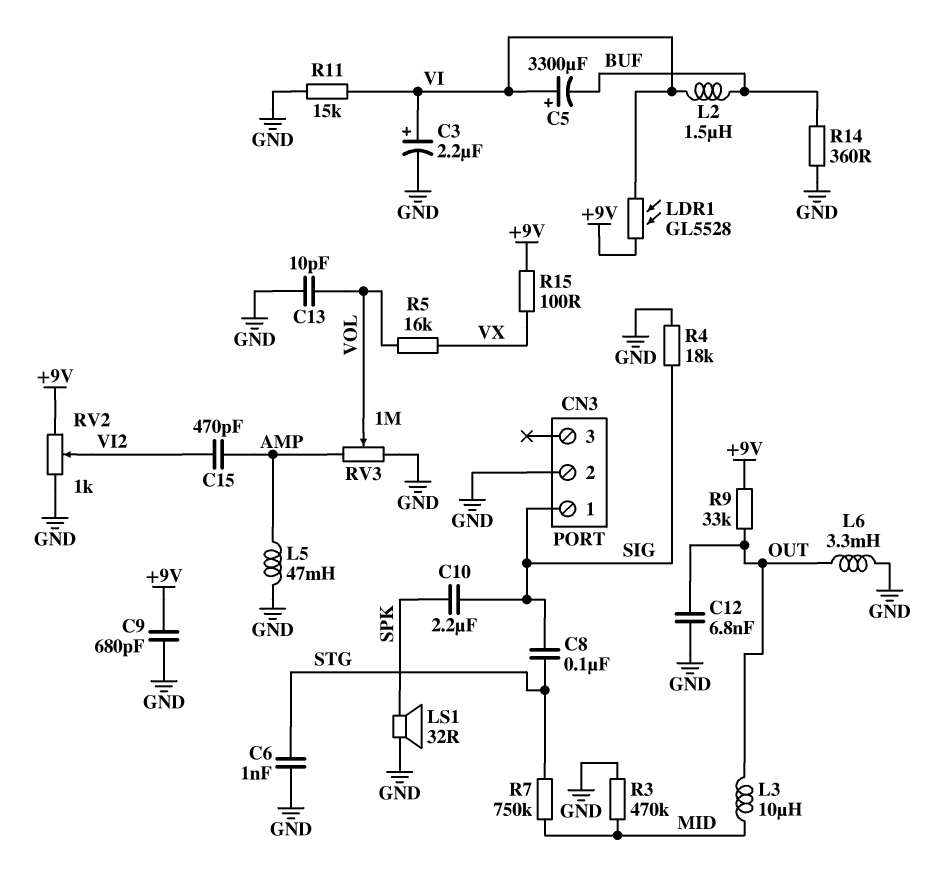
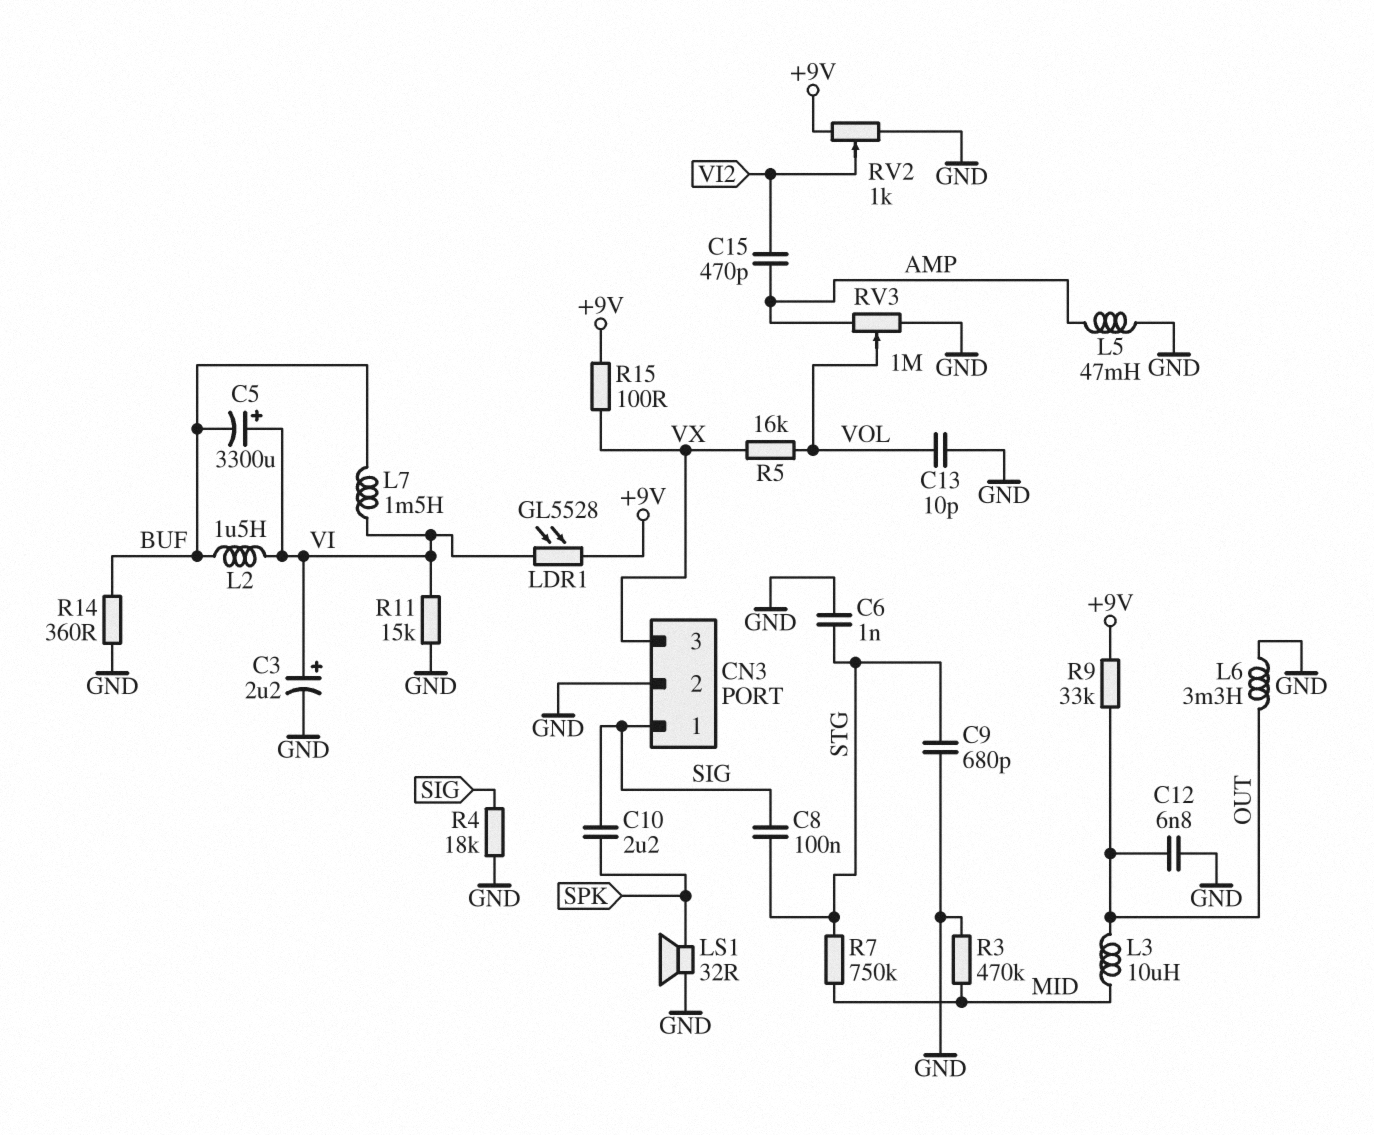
C9: 680pF (+9V, GND) -> 680pF (GND, STG)
CN3 pin 3: none -> VX
L7: none -> 1.5mH (BUF, VI)

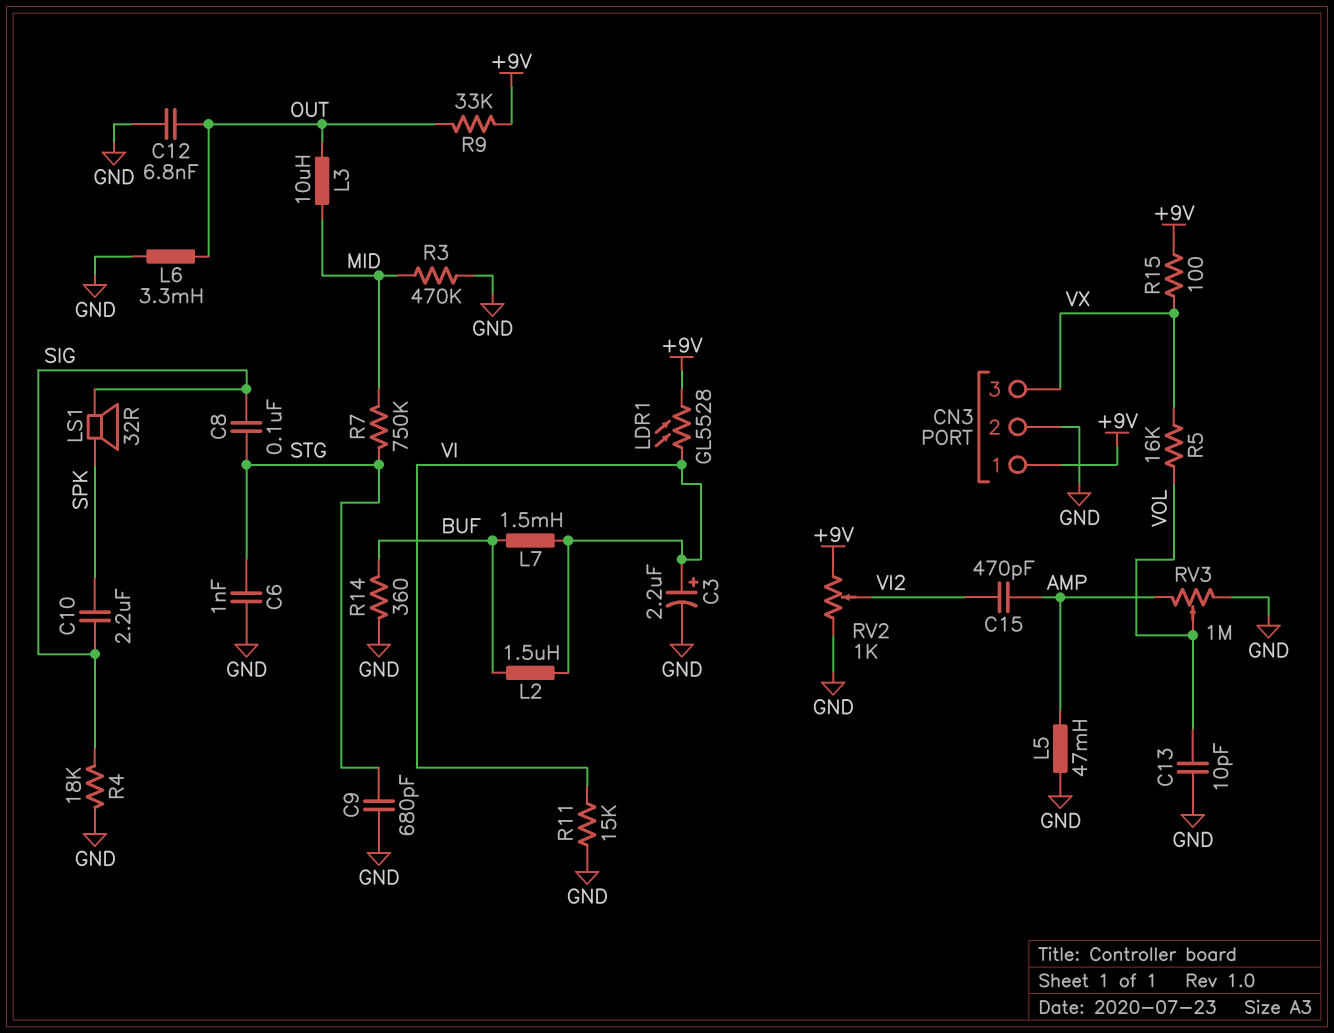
C5: 3300uF (plus VI, minus BUF) -> none
CN3 pin 1: SIG -> +9V
LS1: speaker 32R (GND, SPK) -> speaker 32R (SIG, SPK)

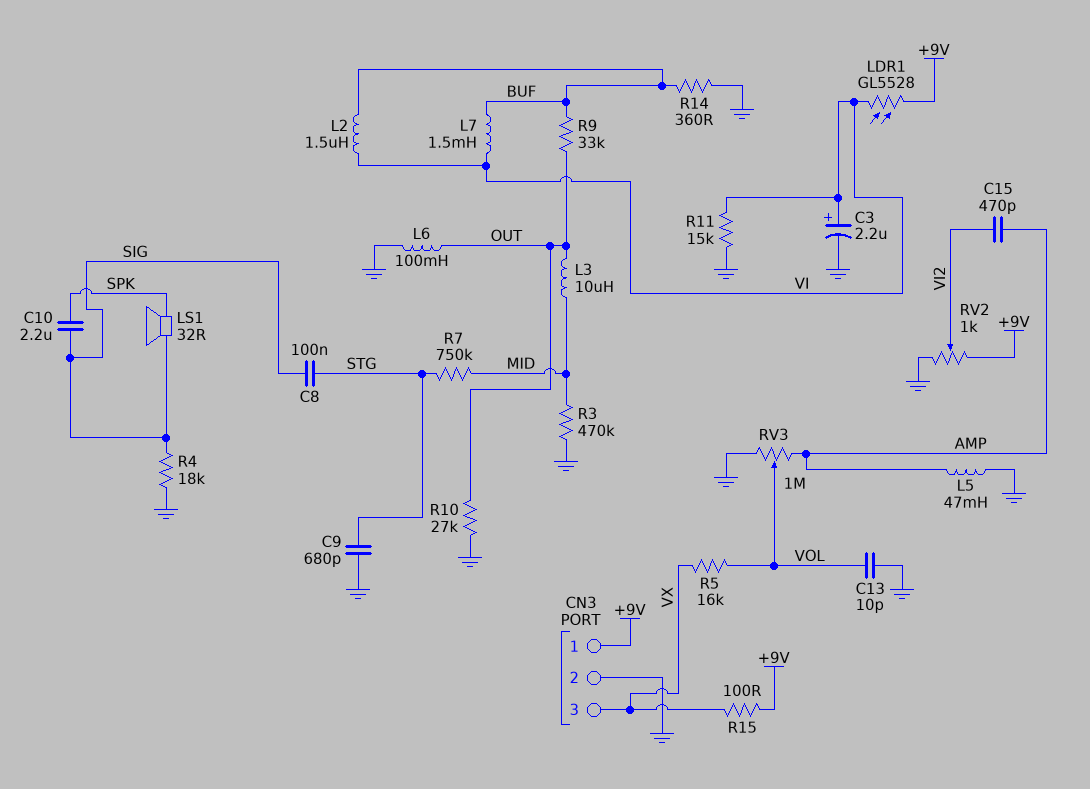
C6: 1nF (GND, STG) -> none
C12: 6.8nF (GND, OUT) -> none
L6: 3.3mH (GND, OUT) -> 100mH (GND, OUT)
R9: 33k (+9V, OUT) -> 33k (BUF, OUT)
R10: none -> 27k (GND, OUT)

